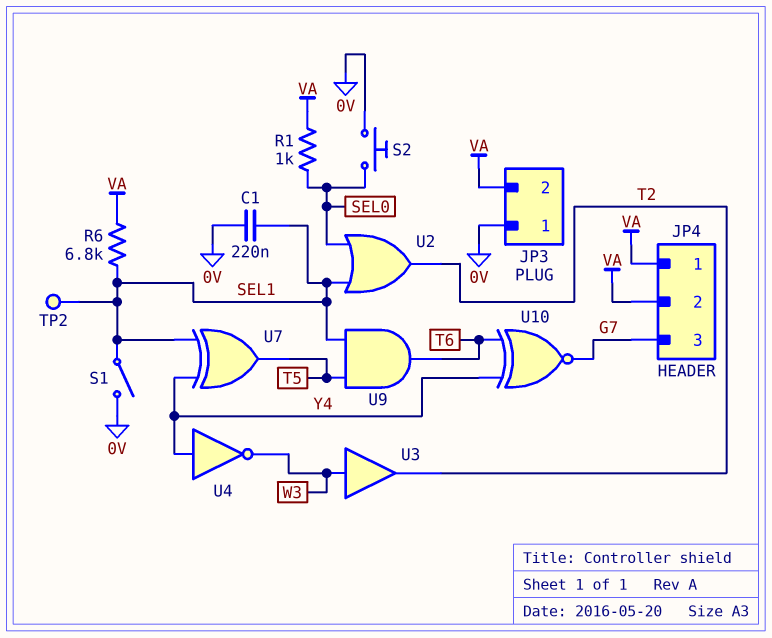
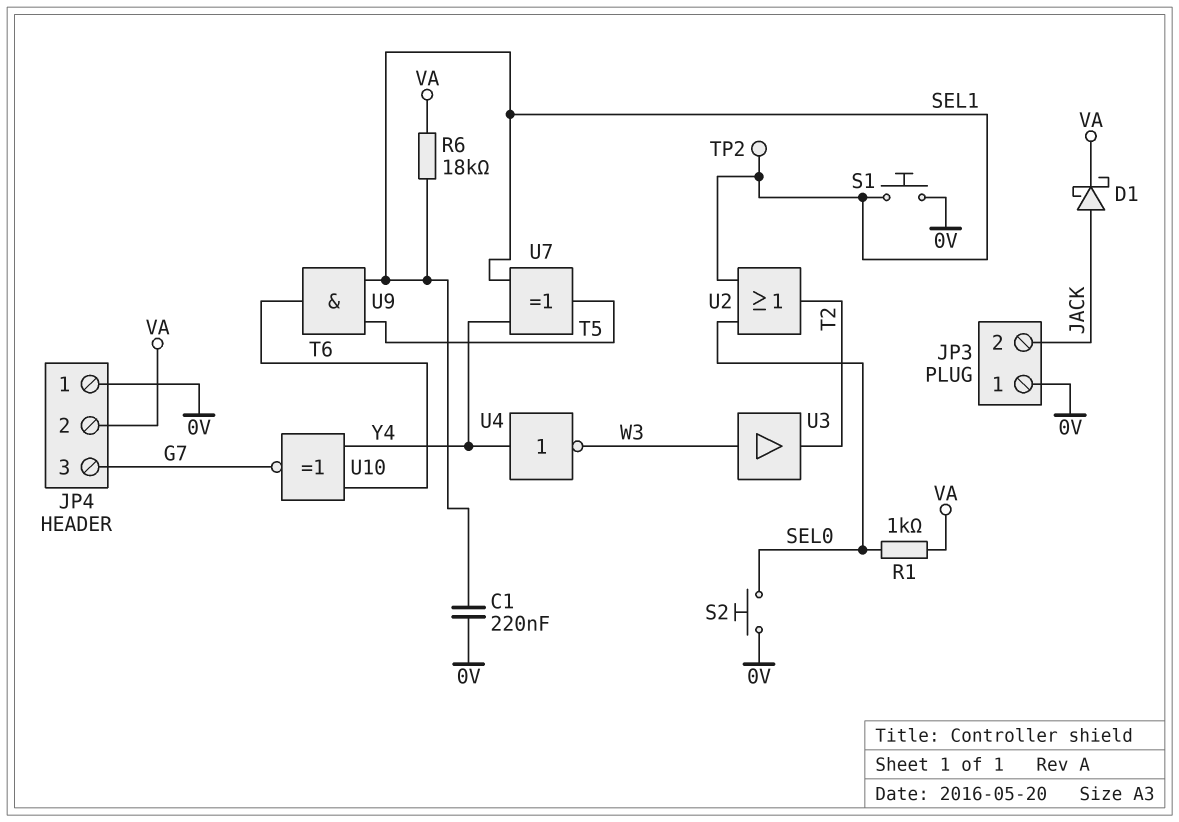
D1: none -> schottky (A JACK, K VA)
JP3 pin 2: VA -> JACK
JP4 pin 1: VA -> 0V
R6: 6.8k (SEL1, VA) -> 18k (SEL1, VA)
S1: switch (0V, SEL1) -> button (0V, SEL1)

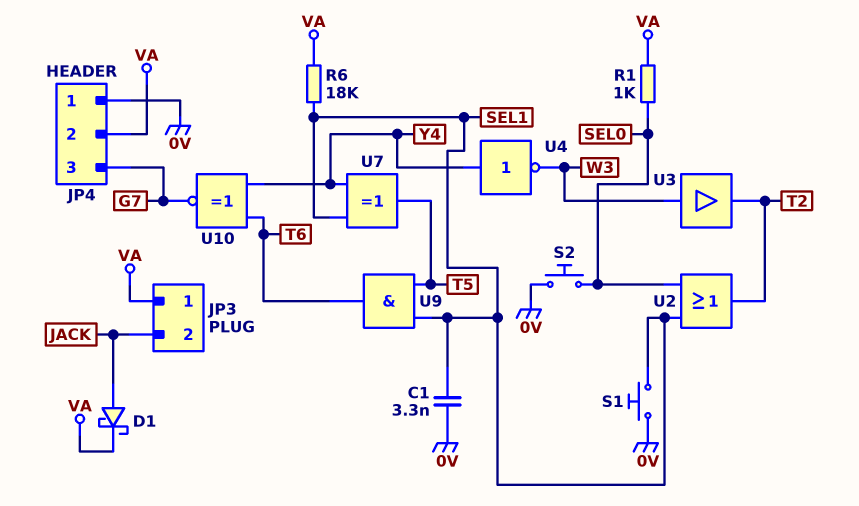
C1: 220nF (0V, SEL1) -> 3.3nF (0V, SEL1)
JP3 pin 1: 0V -> VA
TP2: test point (SEL1) -> none

